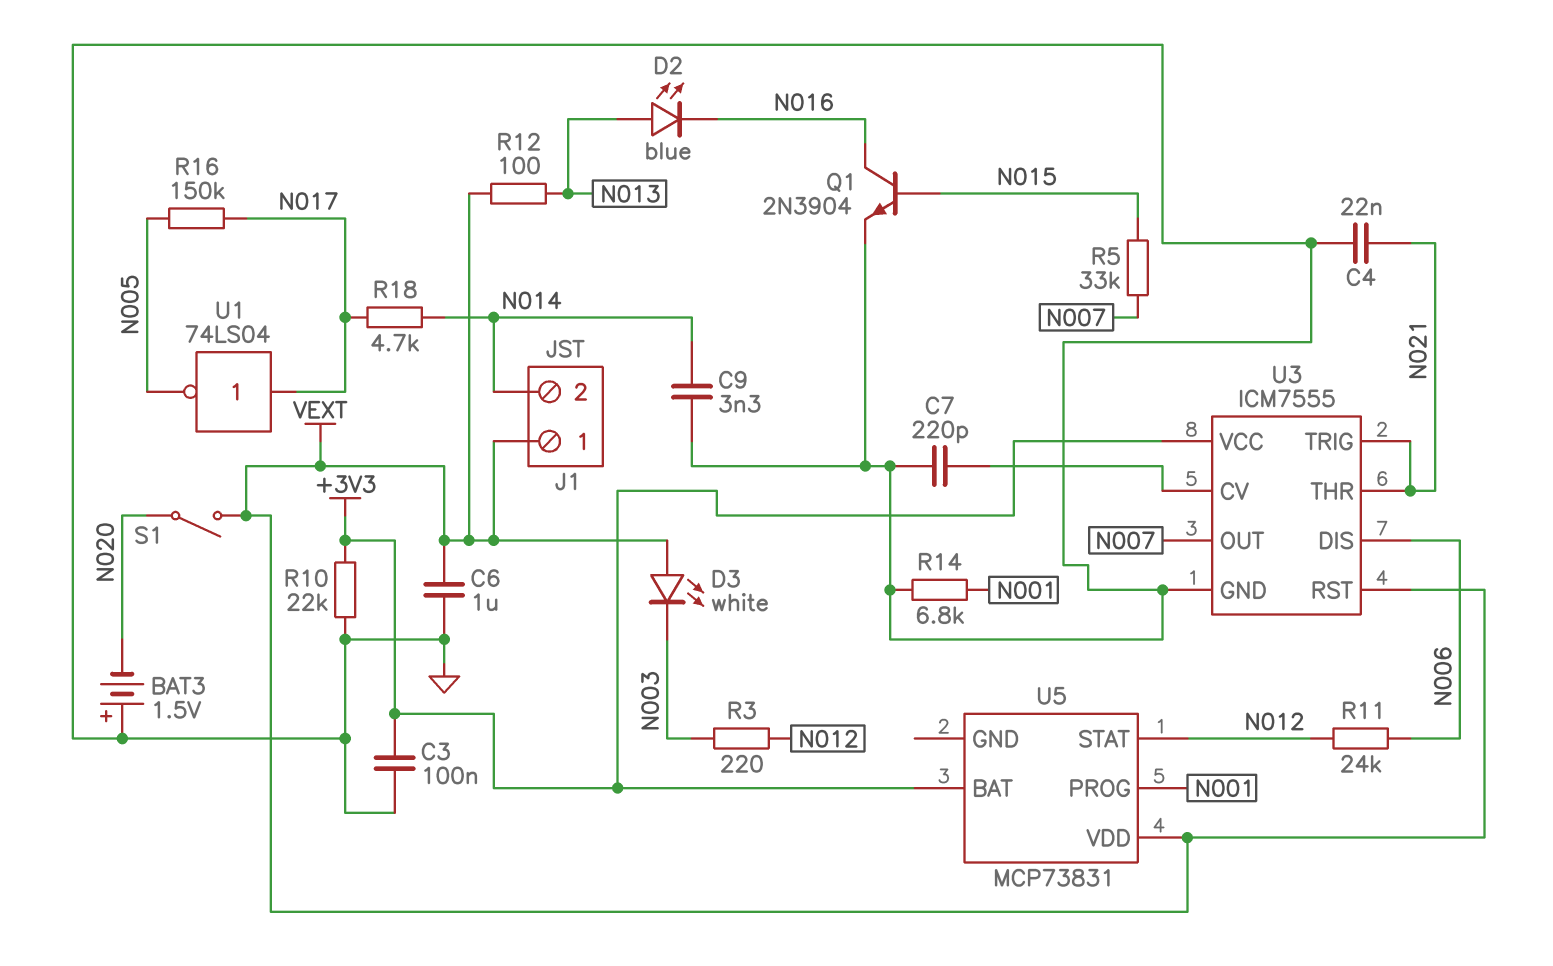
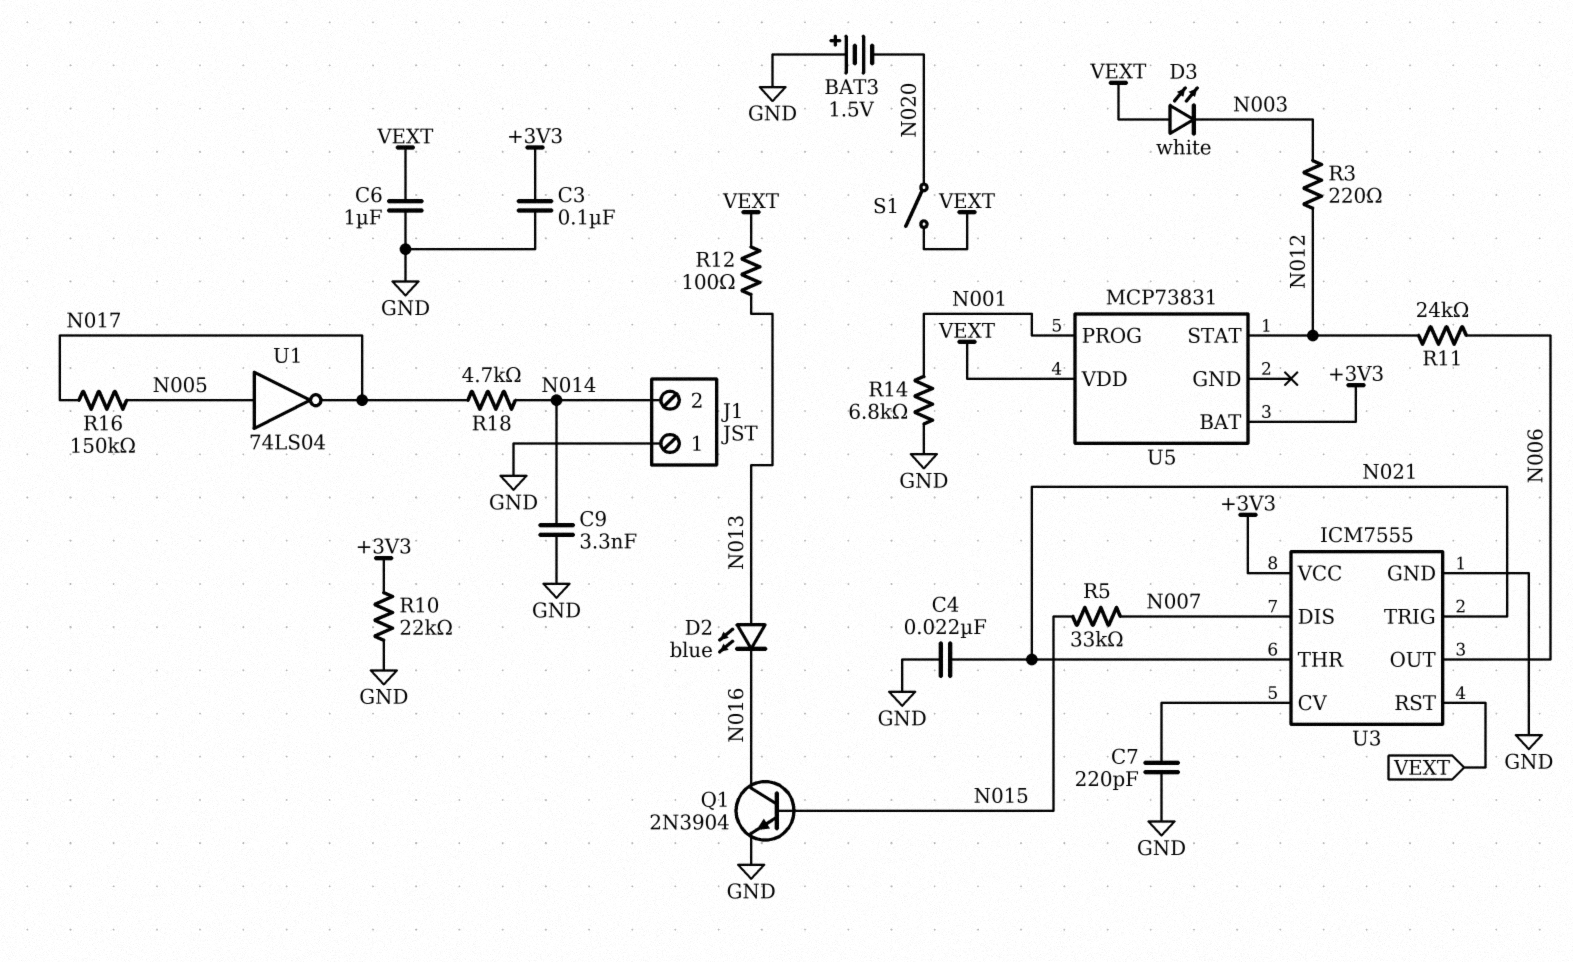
J1 pin 1: VEXT -> GND
U1: NOT 74LS04 (in N017, out N005) -> NOT 74LS04 (in N005, out N017)
U3 pin DIS: N006 -> N007
U3 pin OUT: N007 -> N006

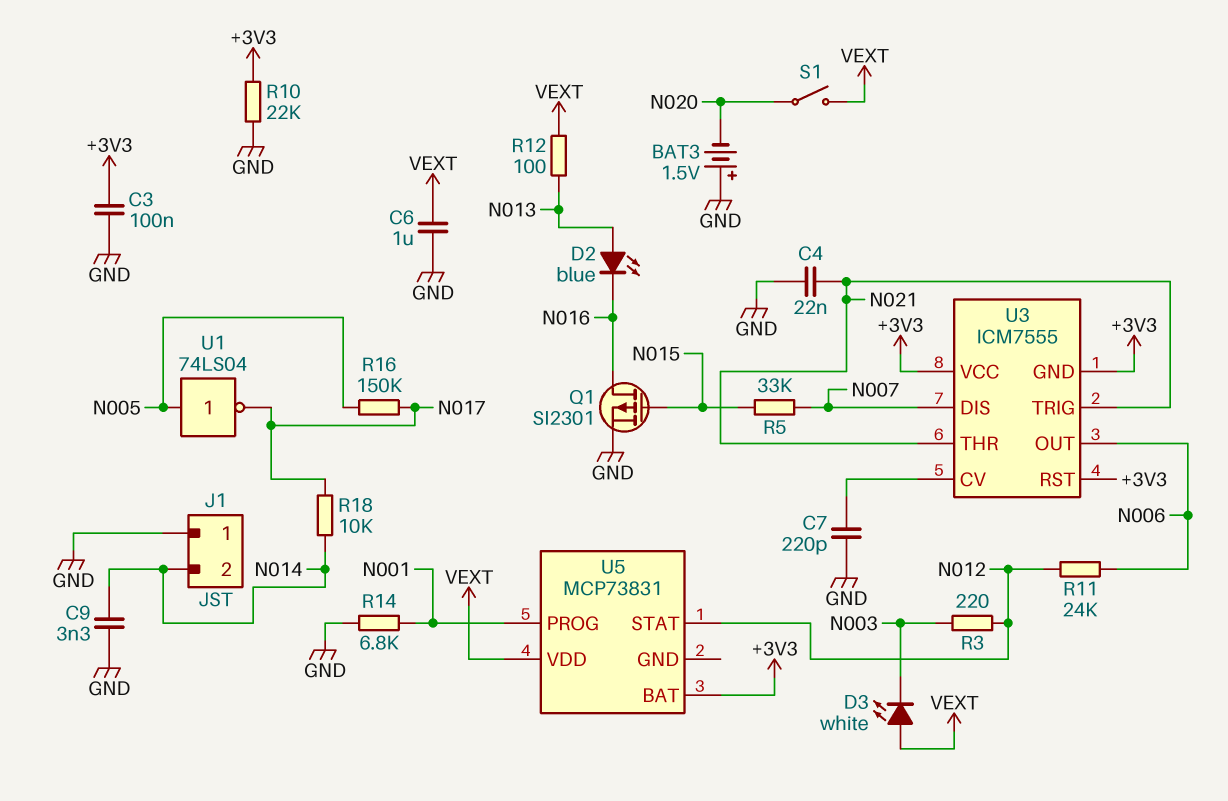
Q1: NPN 2N3904 (B N015, C N016, E GND) -> PMOS SI2301 (G N015, D N016, S GND)
R18: 4.7k (N014, N017) -> 10k (N014, N017)
U3 pin GND: GND -> +3V3
U3 pin RST: VEXT -> +3V3

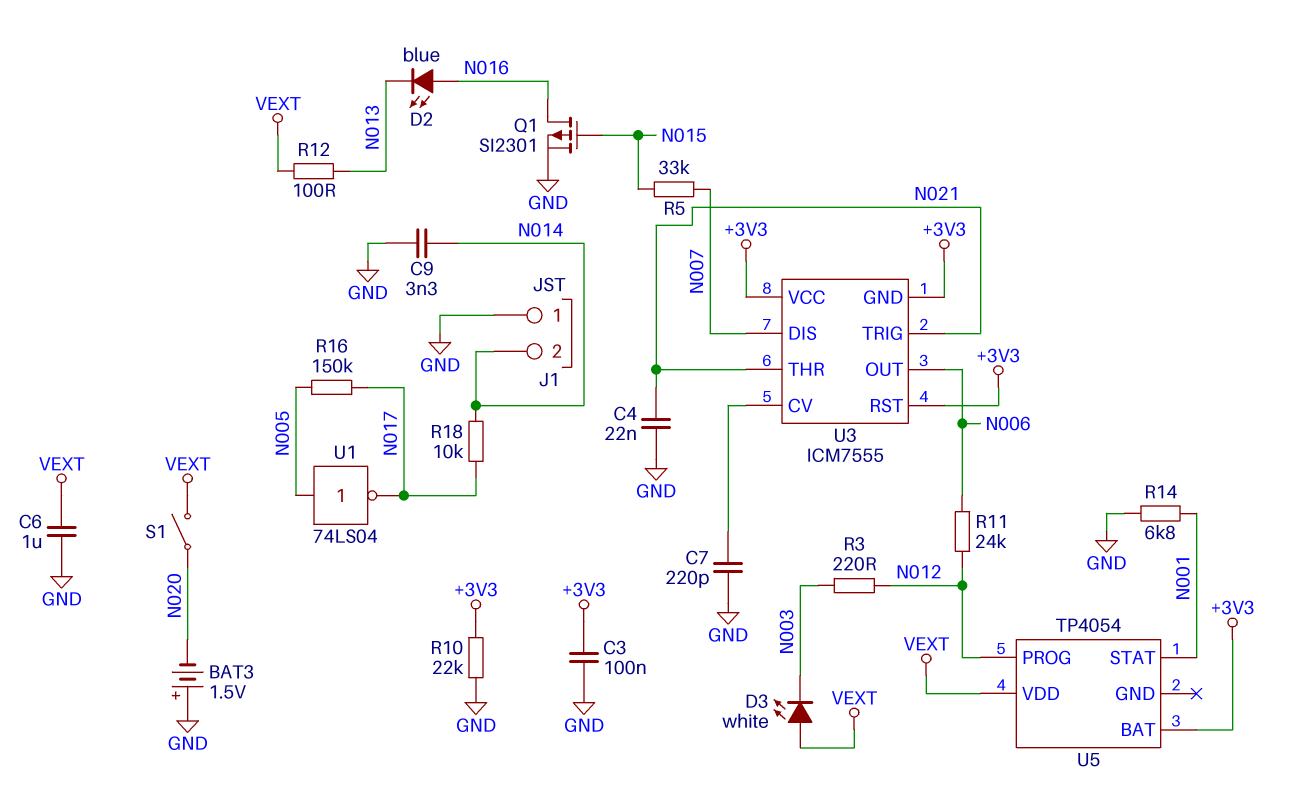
D2: LED blue (A N013, K N016) -> LED blue (A N016, K N013)
U5: MCP73831 -> TP4054
U5 pin PROG: N001 -> N012
U5 pin STAT: N012 -> N001

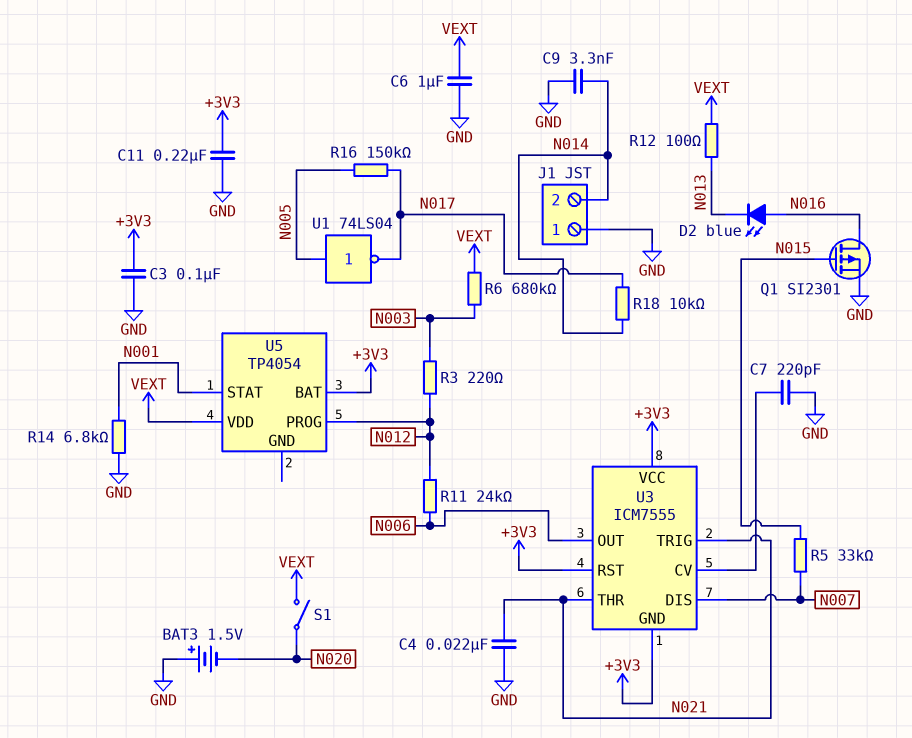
C11: none -> 220nF (+3V3, GND)
D3: LED white (A VEXT, K N003) -> none
R6: none -> 680k (N003, VEXT)
R10: 22k (+3V3, GND) -> none

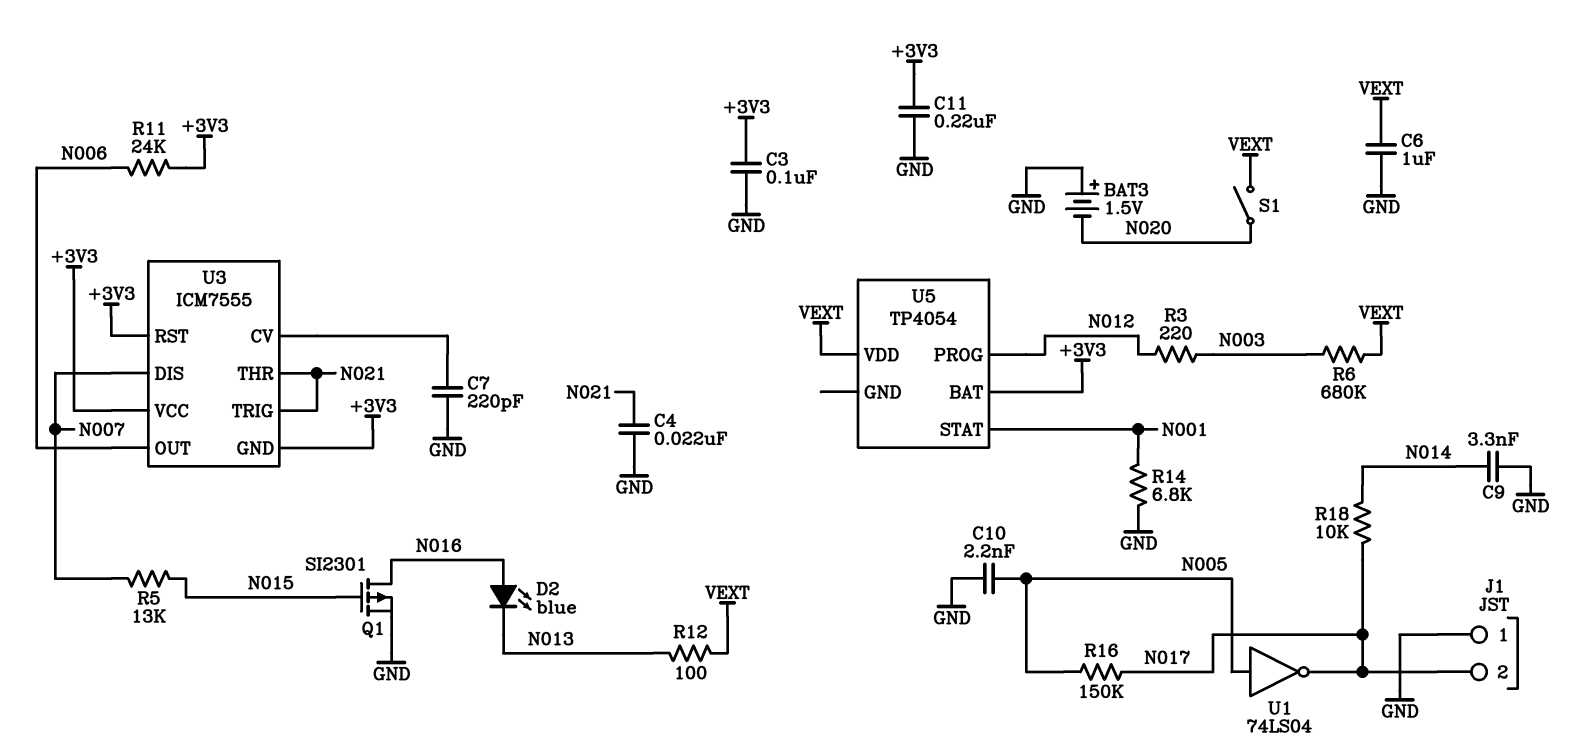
C10: none -> 2.2nF (GND, N005)
J1 pin 2: N014 -> N017
R5: 33k (N007, N015) -> 13k (N007, N015)
R11: 24k (N006, N012) -> 24k (+3V3, N006)

